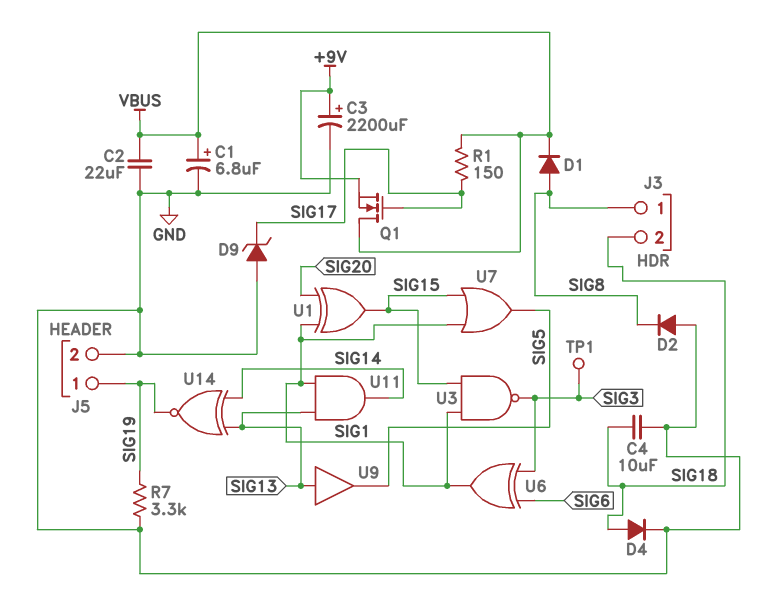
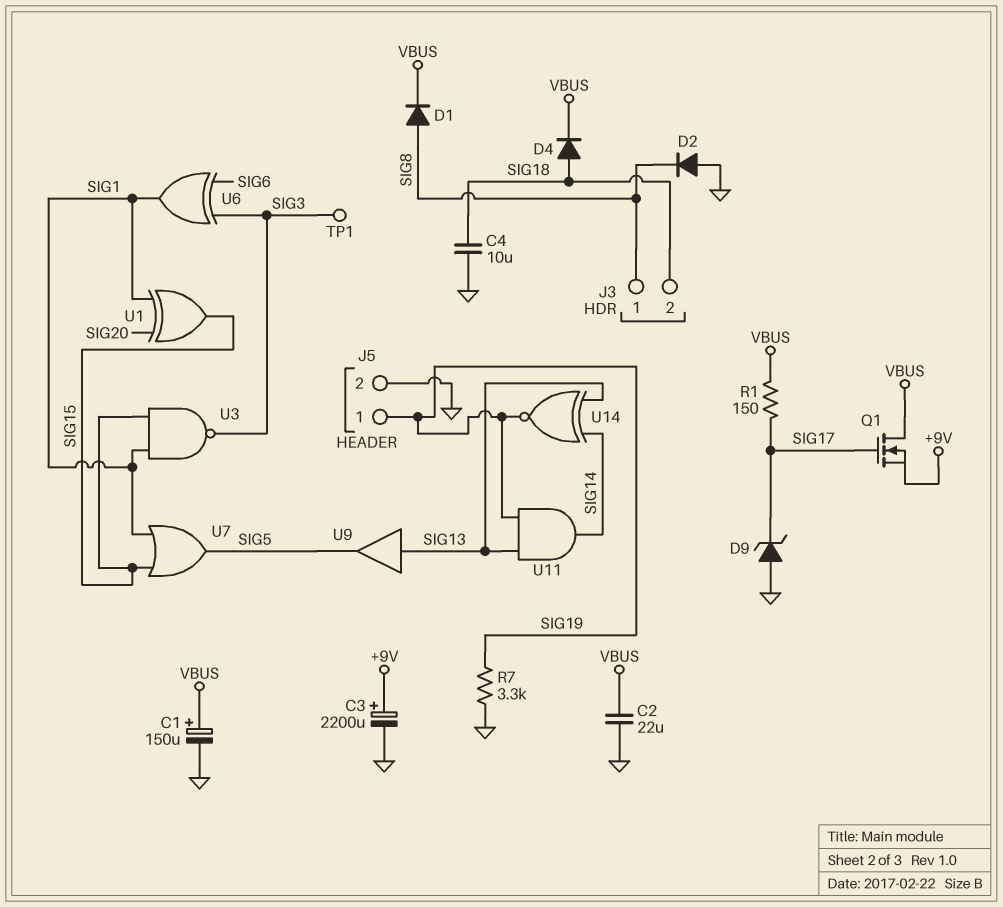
C1: 6.8uF (plus VBUS, minus GND) -> 150uF (plus VBUS, minus GND)
D4: diode (A SIG18, K GND) -> diode (A SIG18, K VBUS)
U11: AND (in SIG1, in SIG13, out SIG14) -> AND (in SIG13, in SIG19, out SIG14)

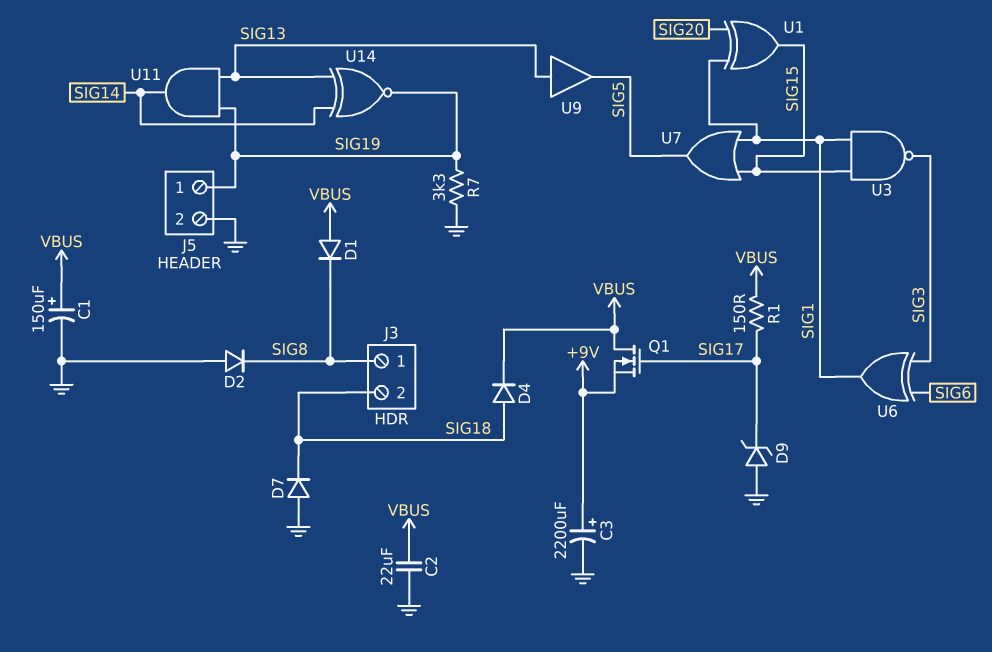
C4: 10uF (GND, SIG18) -> none
D1: diode (A SIG8, K VBUS) -> diode (A VBUS, K SIG8)
D7: none -> diode (A GND, K SIG18)
TP1: test point (SIG3) -> none

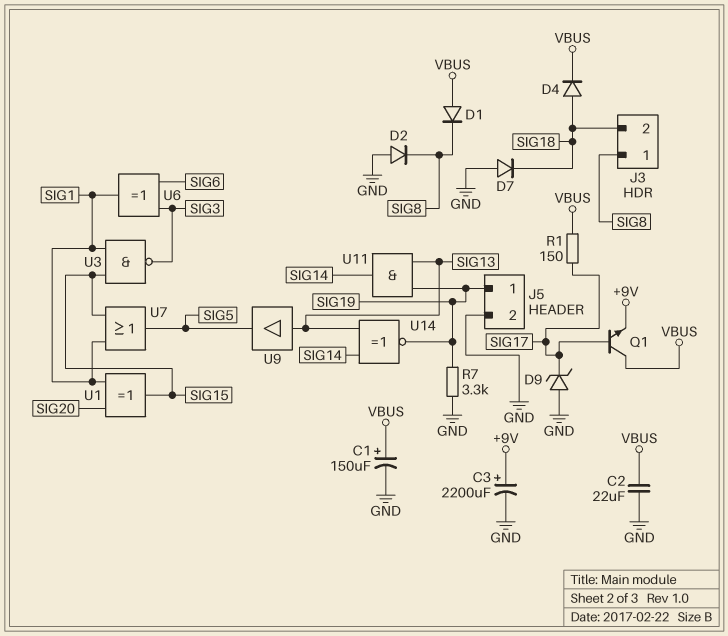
Q1: NMOS (G SIG17, D VBUS, S +9V) -> NPN (B SIG17, C VBUS, E +9V)

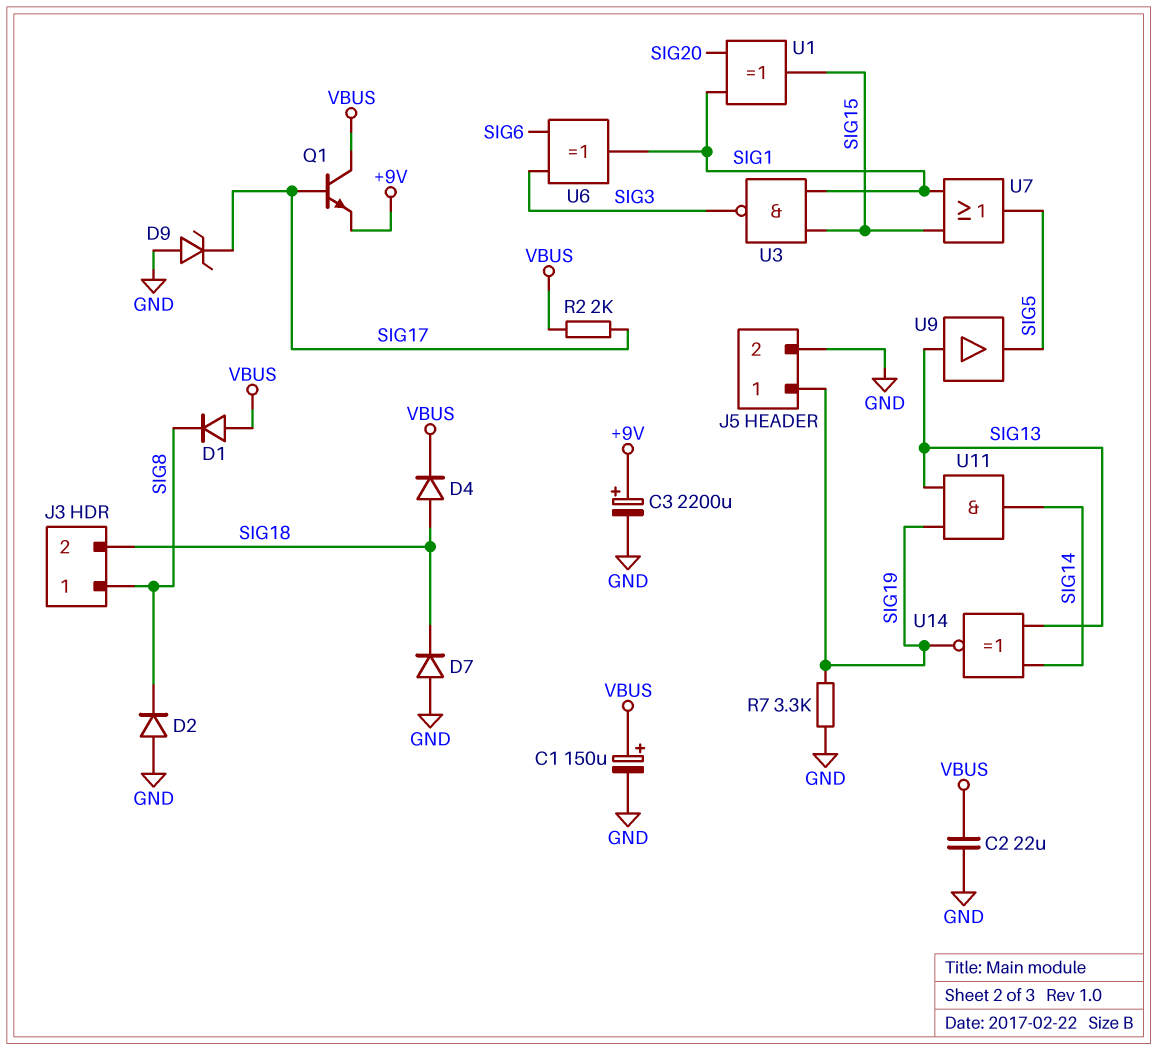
R1: 150 (SIG17, VBUS) -> none
R2: none -> 2k (SIG17, VBUS)

